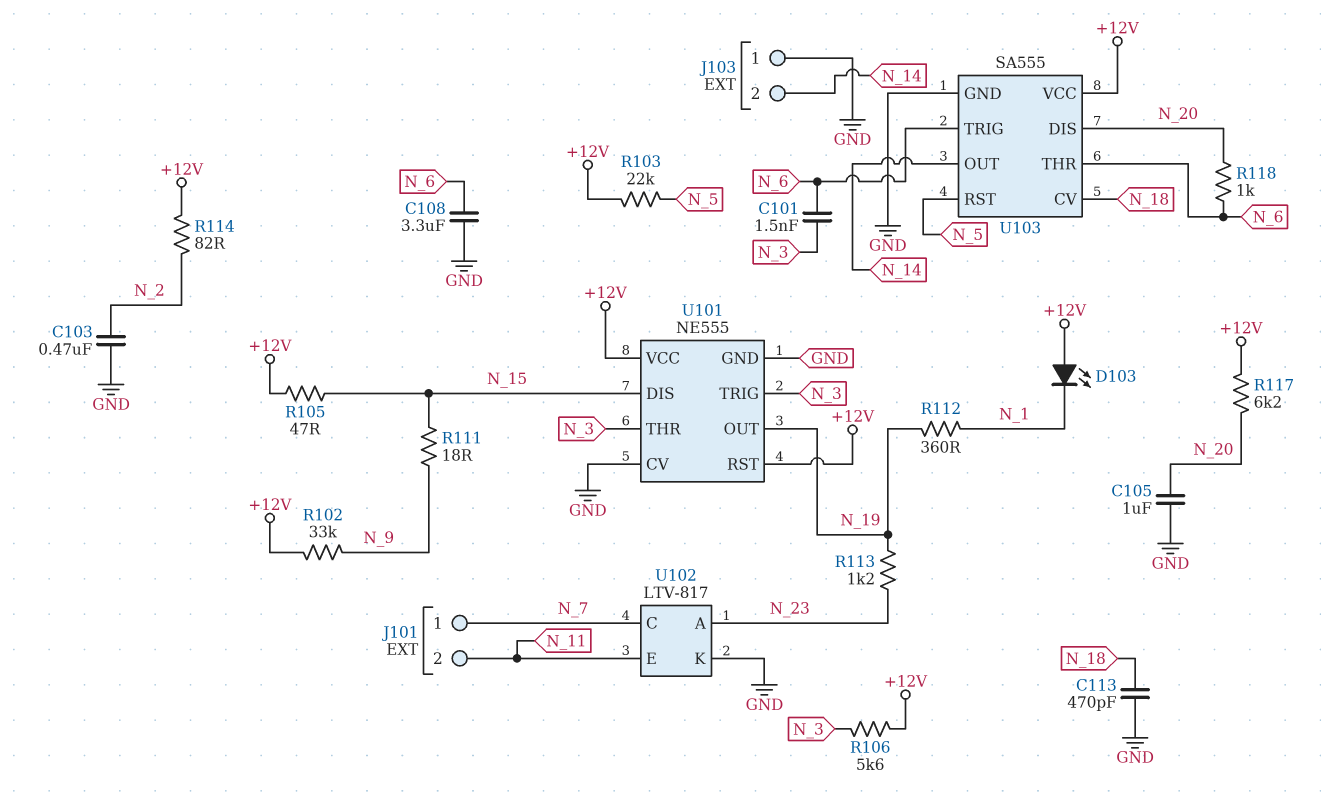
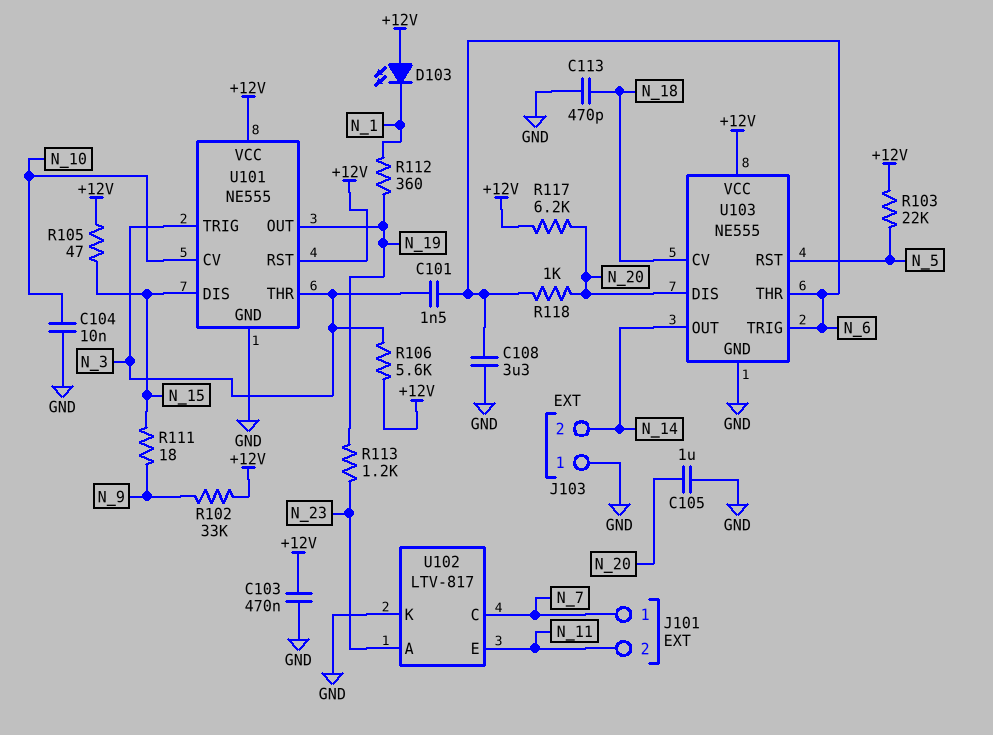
C103: 470nF (GND, N_2) -> 470nF (+12V, GND)
C104: none -> 10nF (GND, N_10)
R114: 82 (+12V, N_2) -> none
U101 pin CV: GND -> N_10
U103: SA555 -> NE555

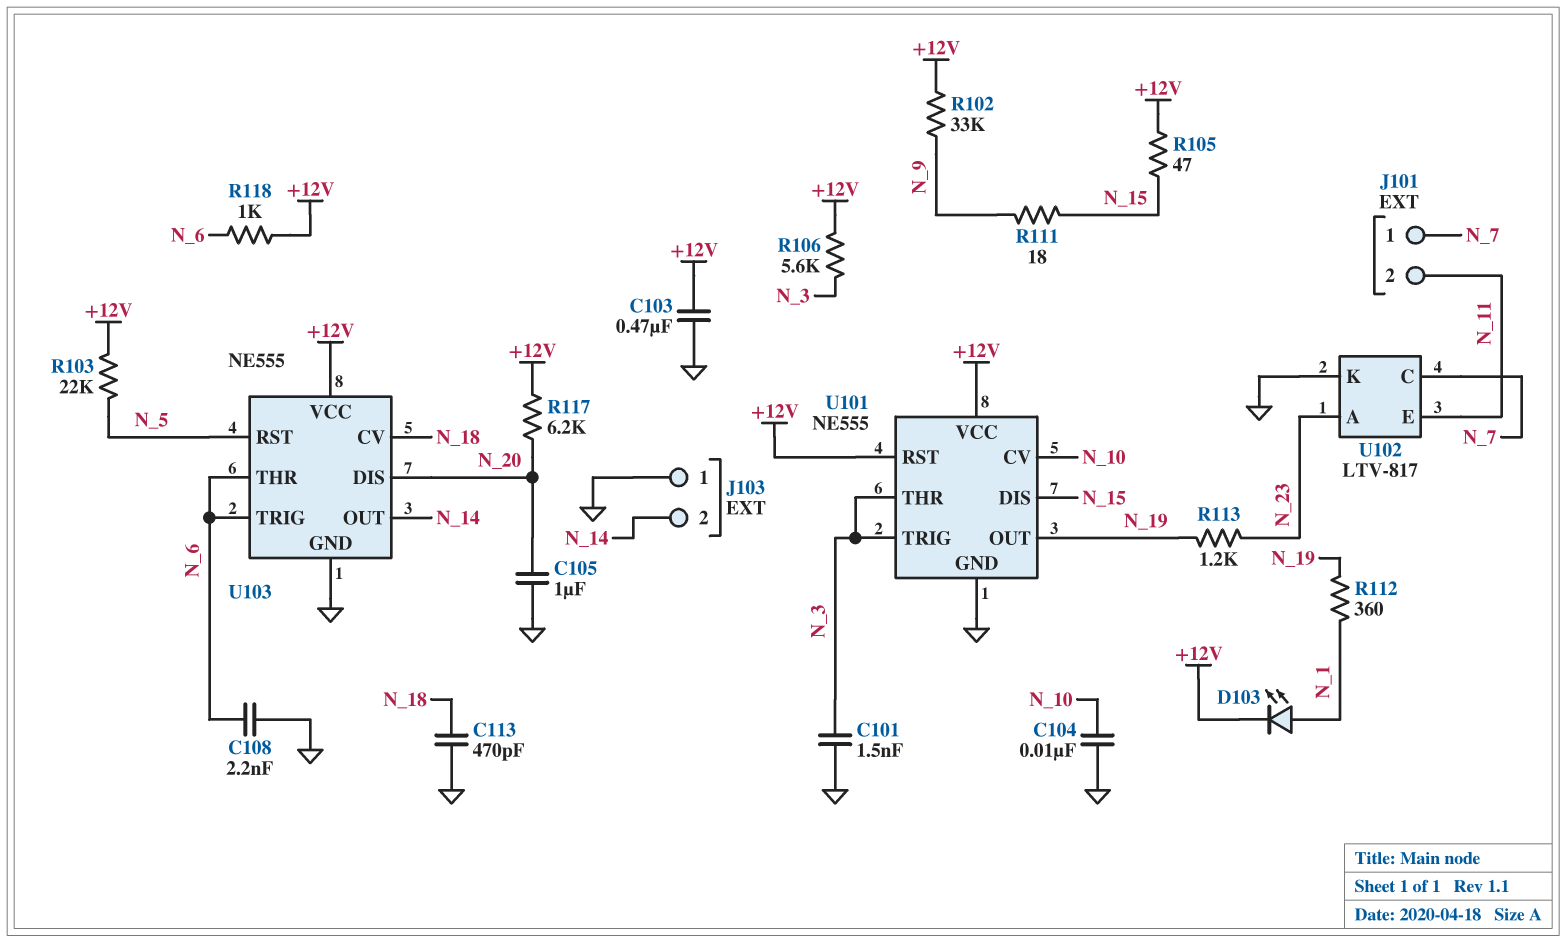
C101: 1.5nF (N_3, N_6) -> 1.5nF (GND, N_3)
C108: 3.3uF (GND, N_6) -> 2.2nF (GND, N_6)
D103: LED (A +12V, K N_1) -> LED (A N_1, K +12V)
R118: 1k (N_6, N_20) -> 1k (+12V, N_6)

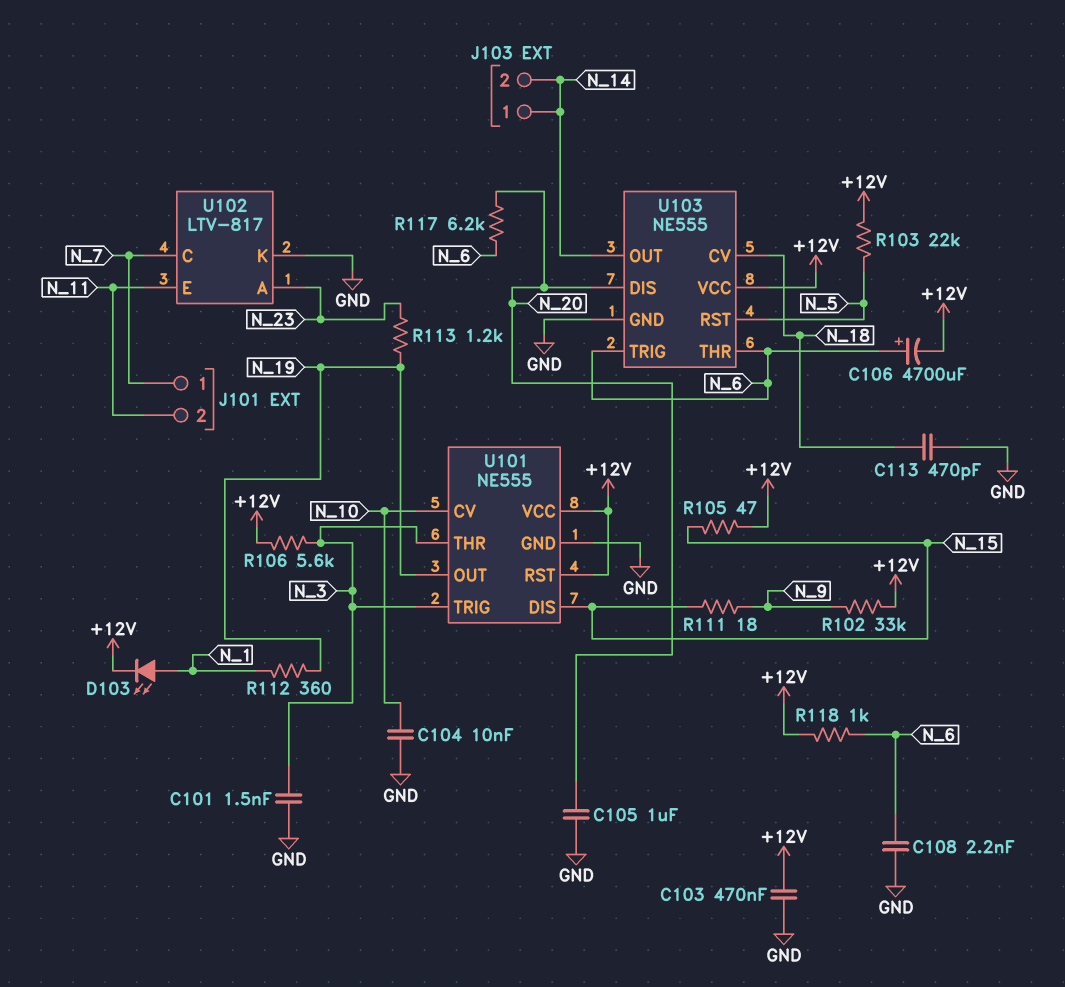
C106: none -> 4700uF (plus N_6, minus +12V)
J103 pin 1: GND -> N_14
R117: 6.2k (+12V, N_20) -> 6.2k (N_6, N_20)

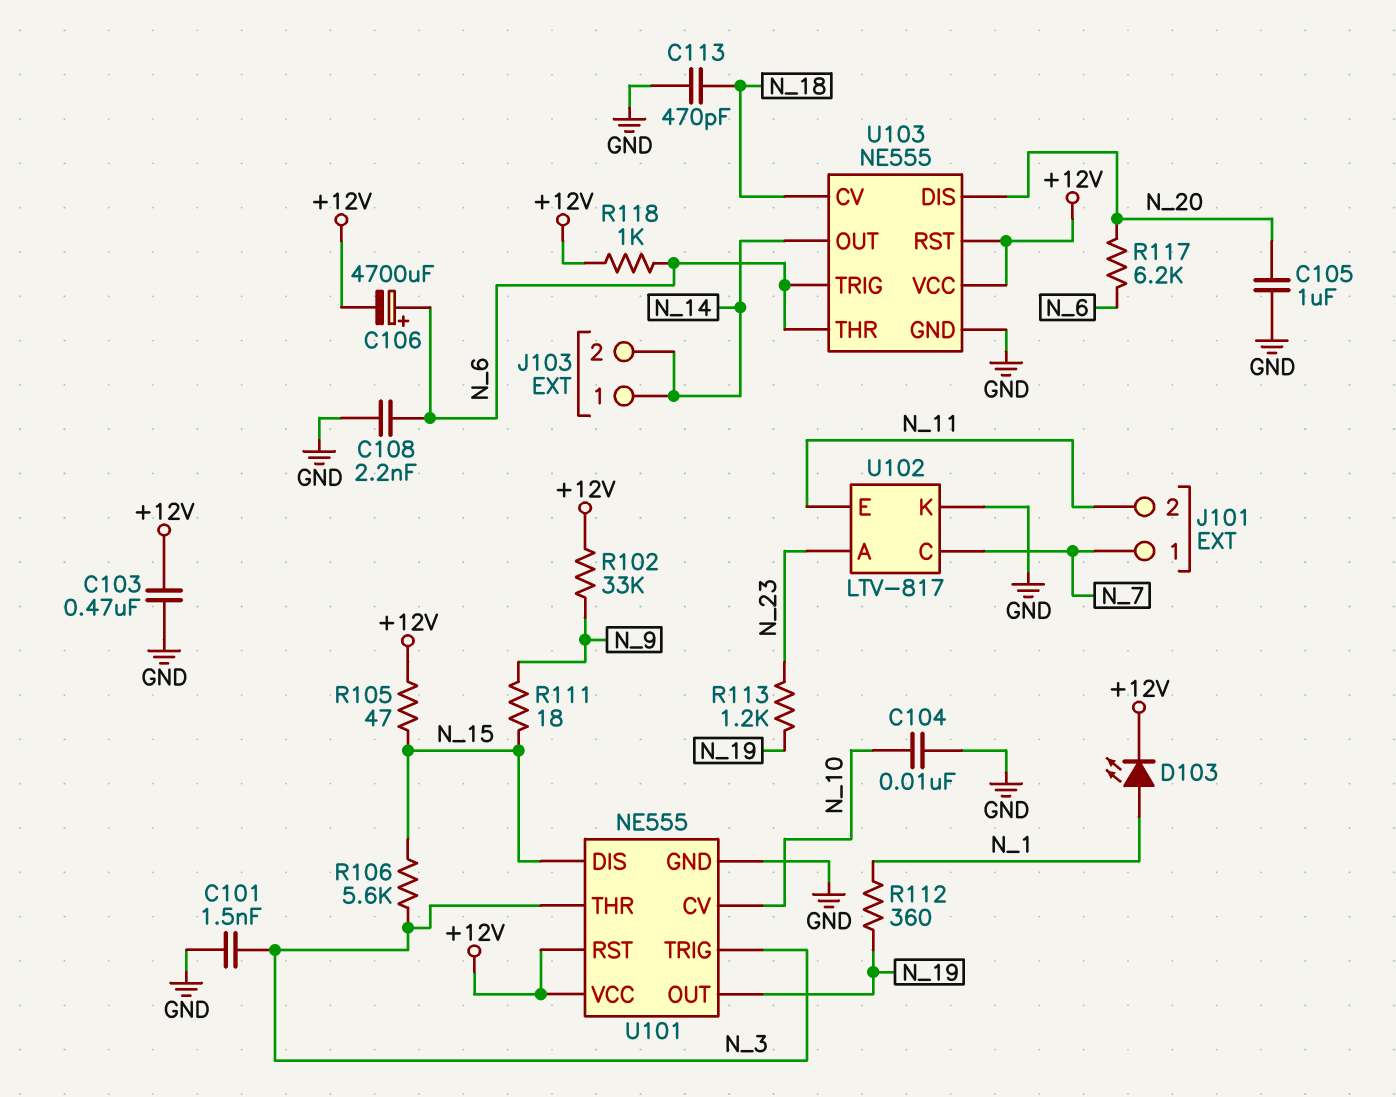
R103: 22k (+12V, N_5) -> none
R106: 5.6k (+12V, N_3) -> 5.6k (N_3, N_15)
U103 pin RST: N_5 -> +12V

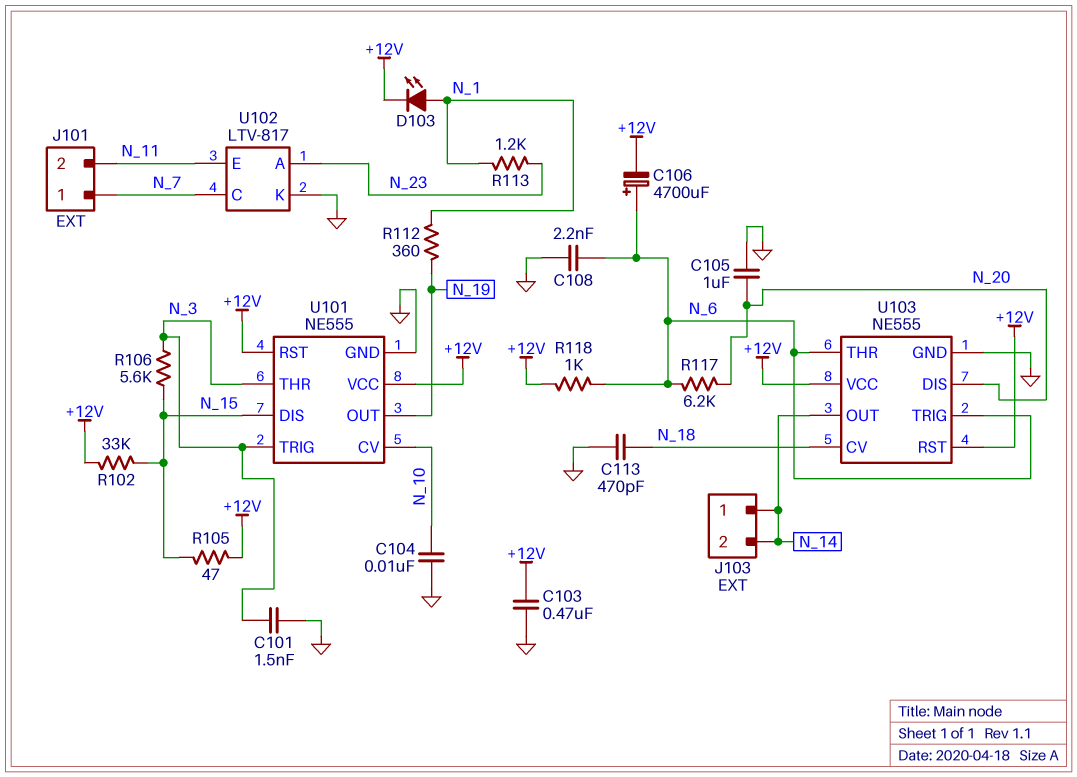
R102: 33k (+12V, N_9) -> 33k (+12V, N_15)
R111: 18 (N_9, N_15) -> none
R113: 1.2k (N_19, N_23) -> 1.2k (N_1, N_23)

